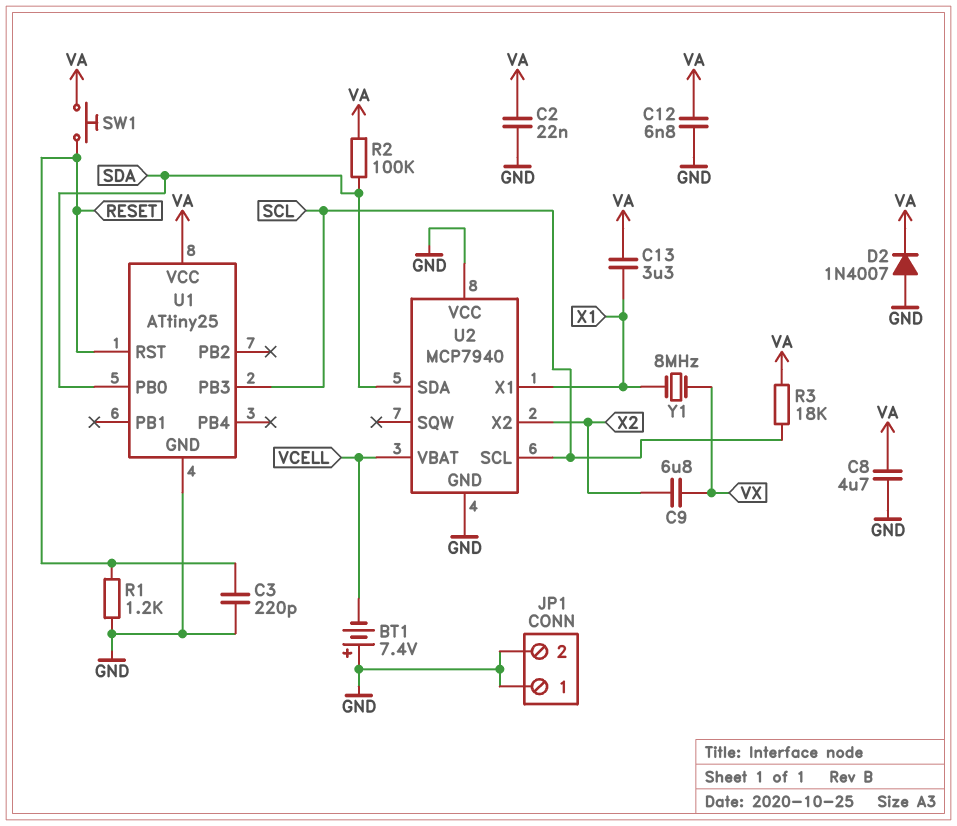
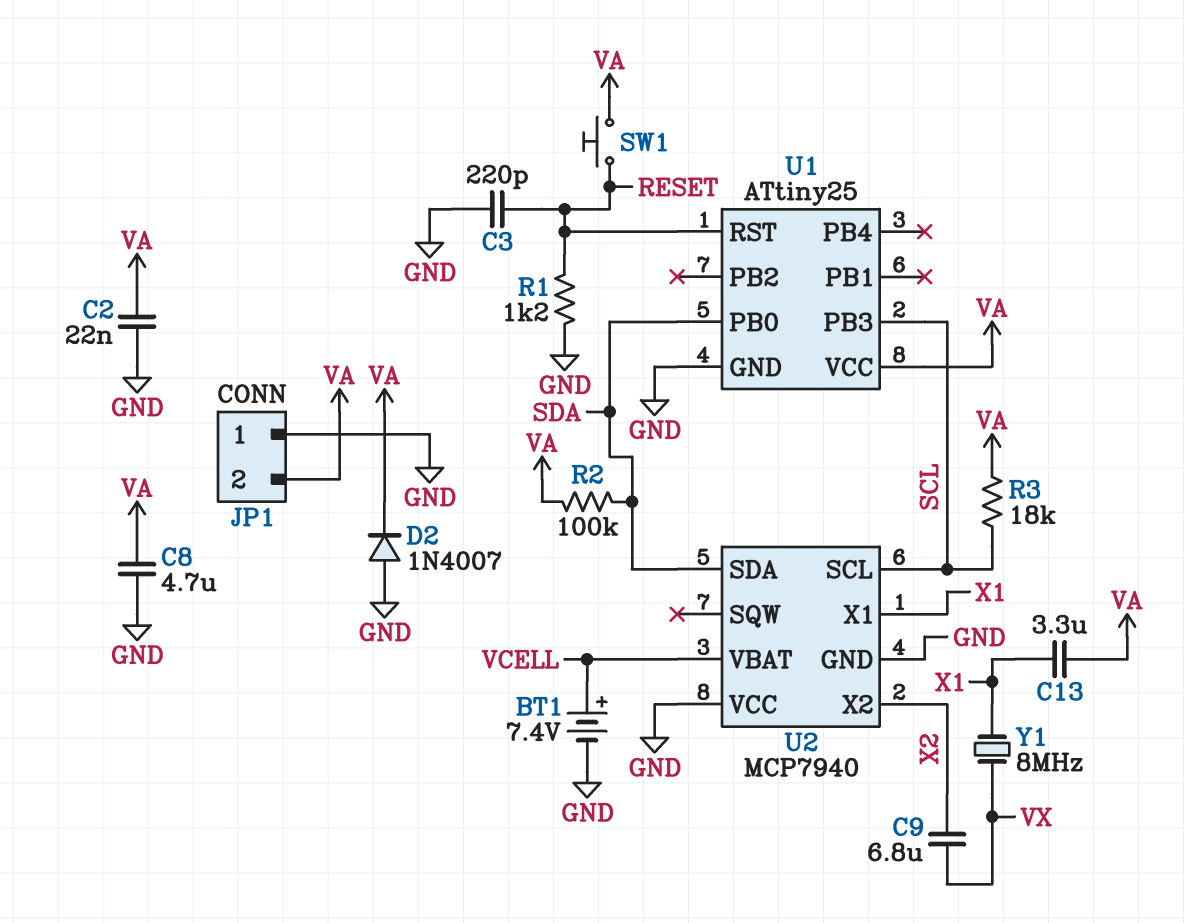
BT1: 7.4V (plus GND, minus VCELL) -> 7.4V (plus VCELL, minus GND)
C12: 6.8nF (GND, VA) -> none
JP1 pin 2: GND -> VA

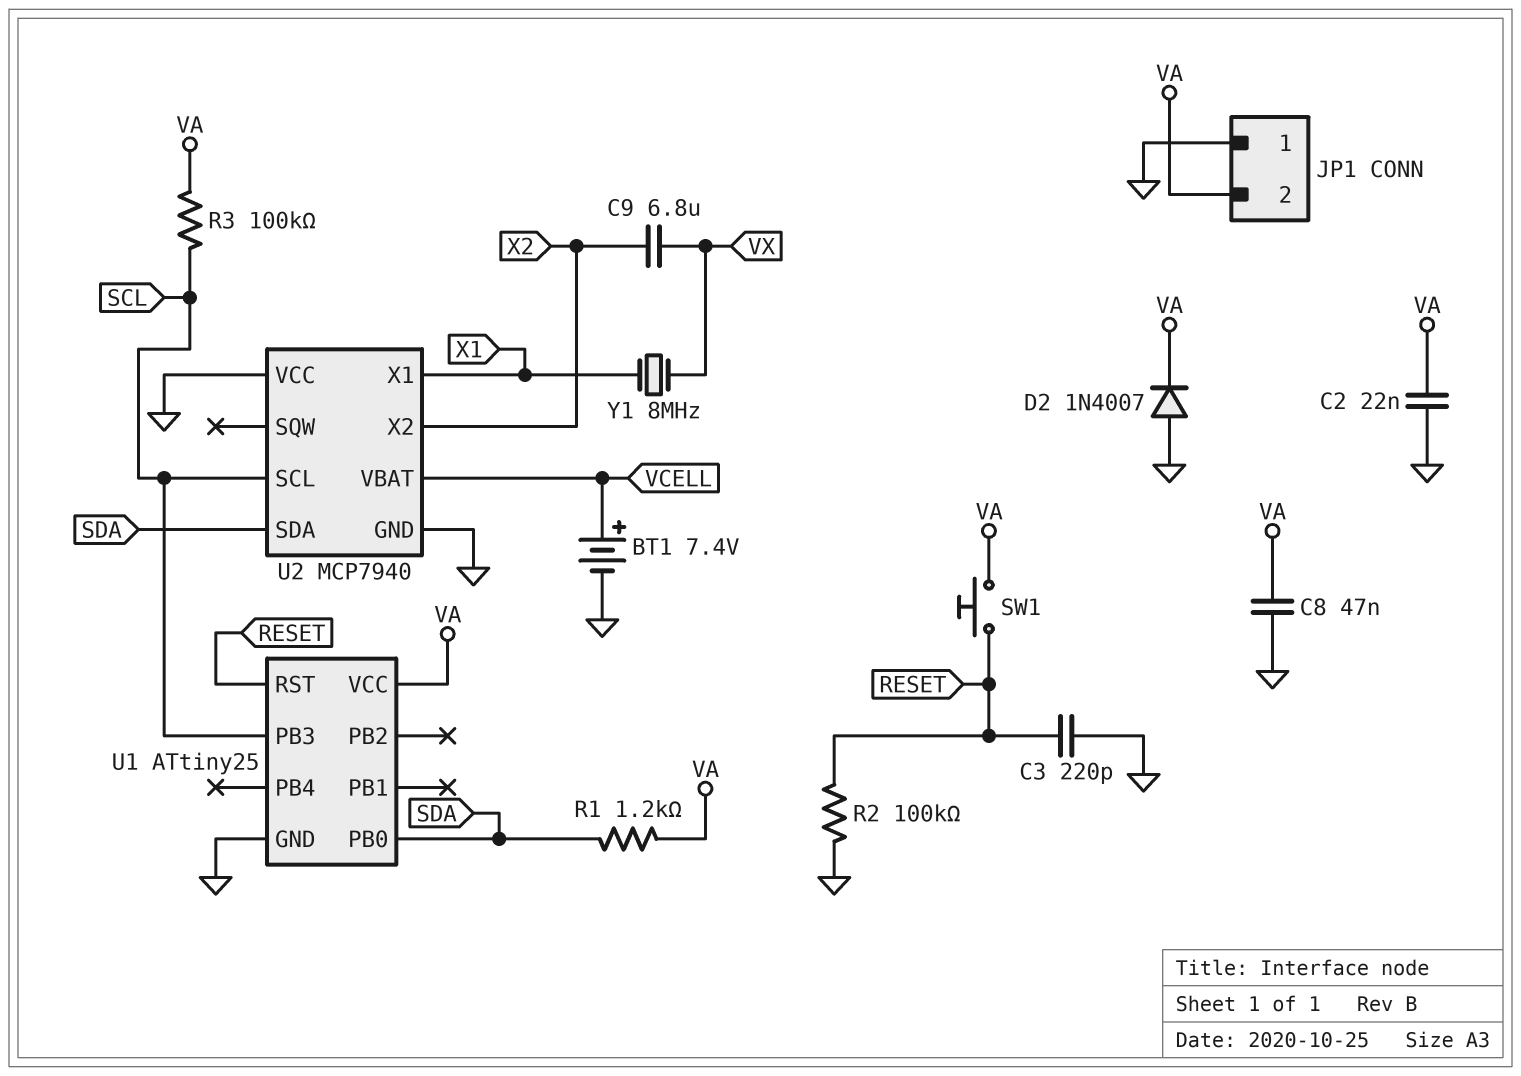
C8: 4.7uF (GND, VA) -> 47nF (GND, VA)
C13: 3.3uF (VA, X1) -> none
R1: 1.2k (GND, RESET) -> 1.2k (SDA, VA)
R2: 100k (SDA, VA) -> 100k (GND, RESET)
R3: 18k (SCL, VA) -> 100k (SCL, VA)

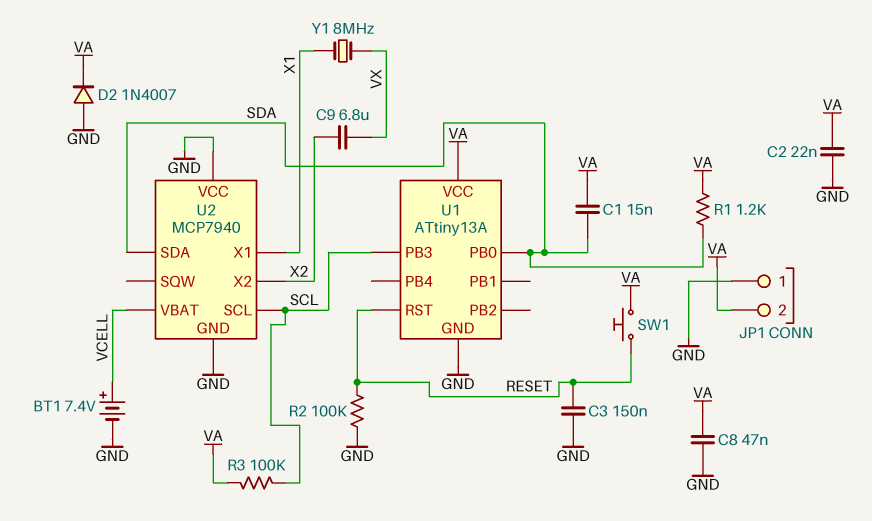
C1: none -> 15nF (SDA, VA)
C3: 220pF (GND, RESET) -> 150nF (GND, RESET)
U1: ATtiny25 -> ATtiny13A

